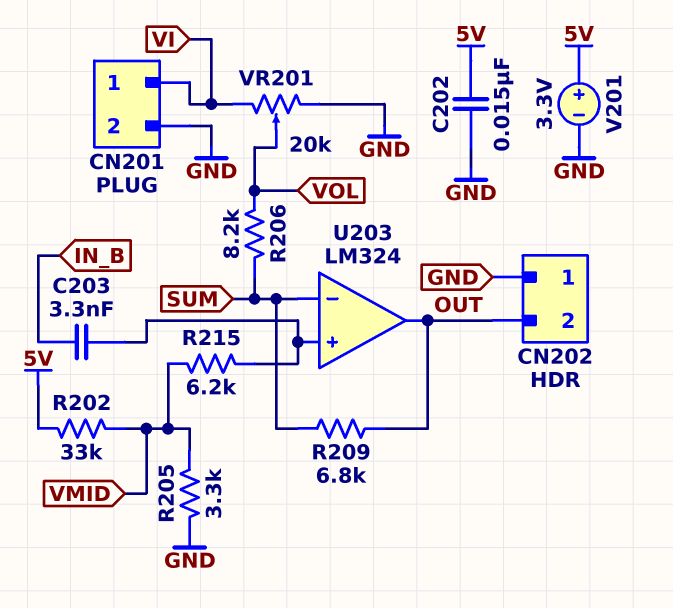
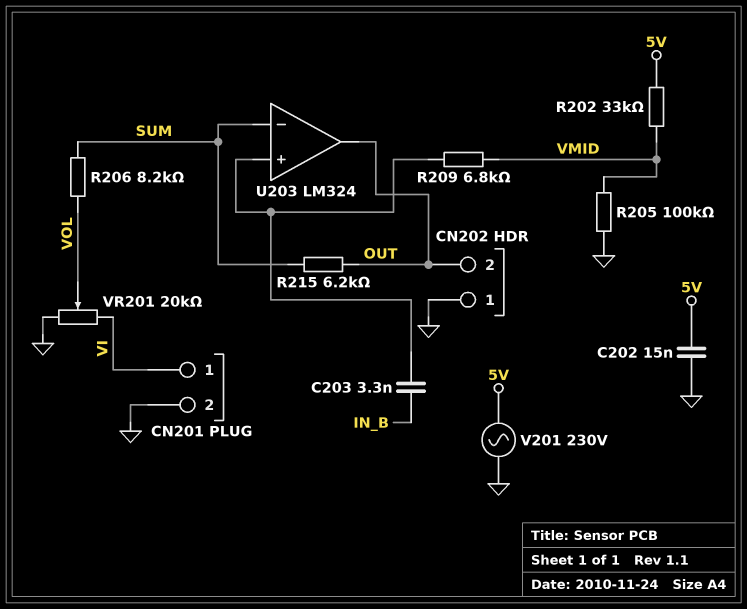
R205: 3.3k (GND, VMID) -> 100k (GND, VMID)
R209: 6.8k (OUT, SUM) -> 6.8k (U203/in+, VMID)
R215: 6.2k (U203/in+, VMID) -> 6.2k (OUT, SUM)
V201: 3.3V (plus 5V, minus GND) -> AC 230V (5V, GND)

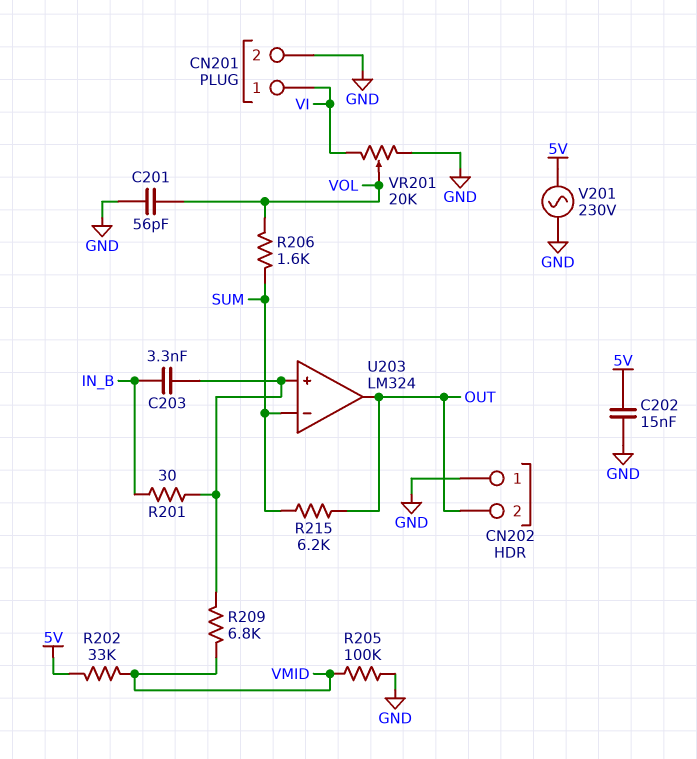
C201: none -> 56pF (GND, VOL)
R201: none -> 30 (IN_B, U203/in+)
R206: 8.2k (SUM, VOL) -> 1.6k (SUM, VOL)

